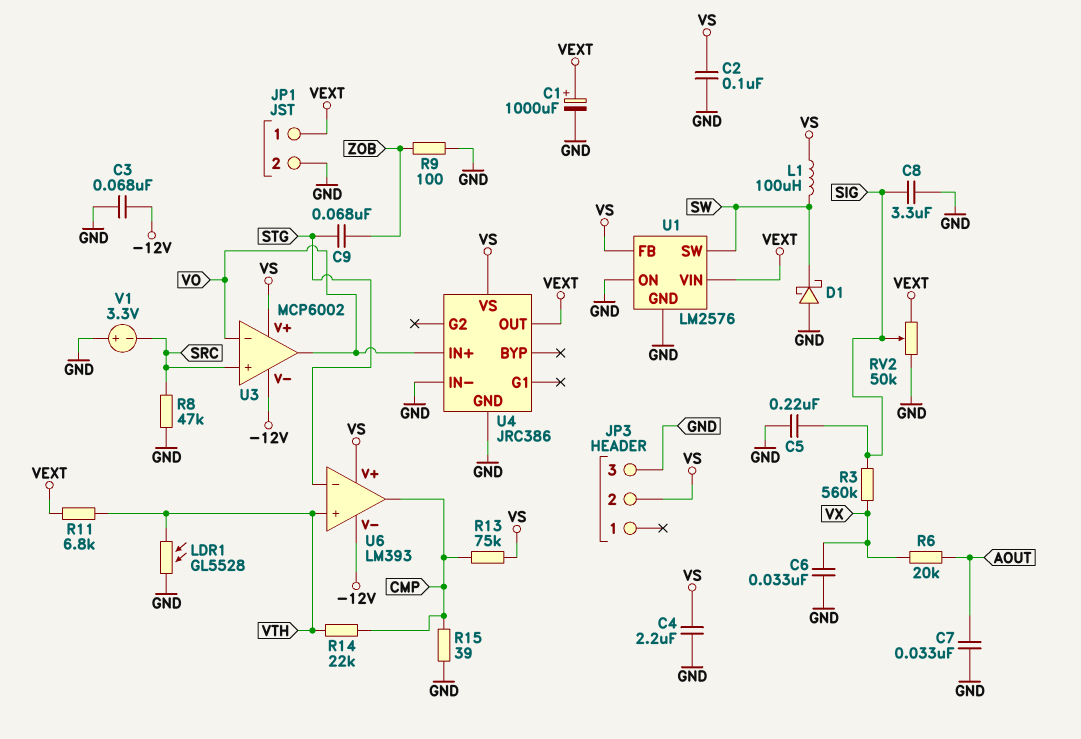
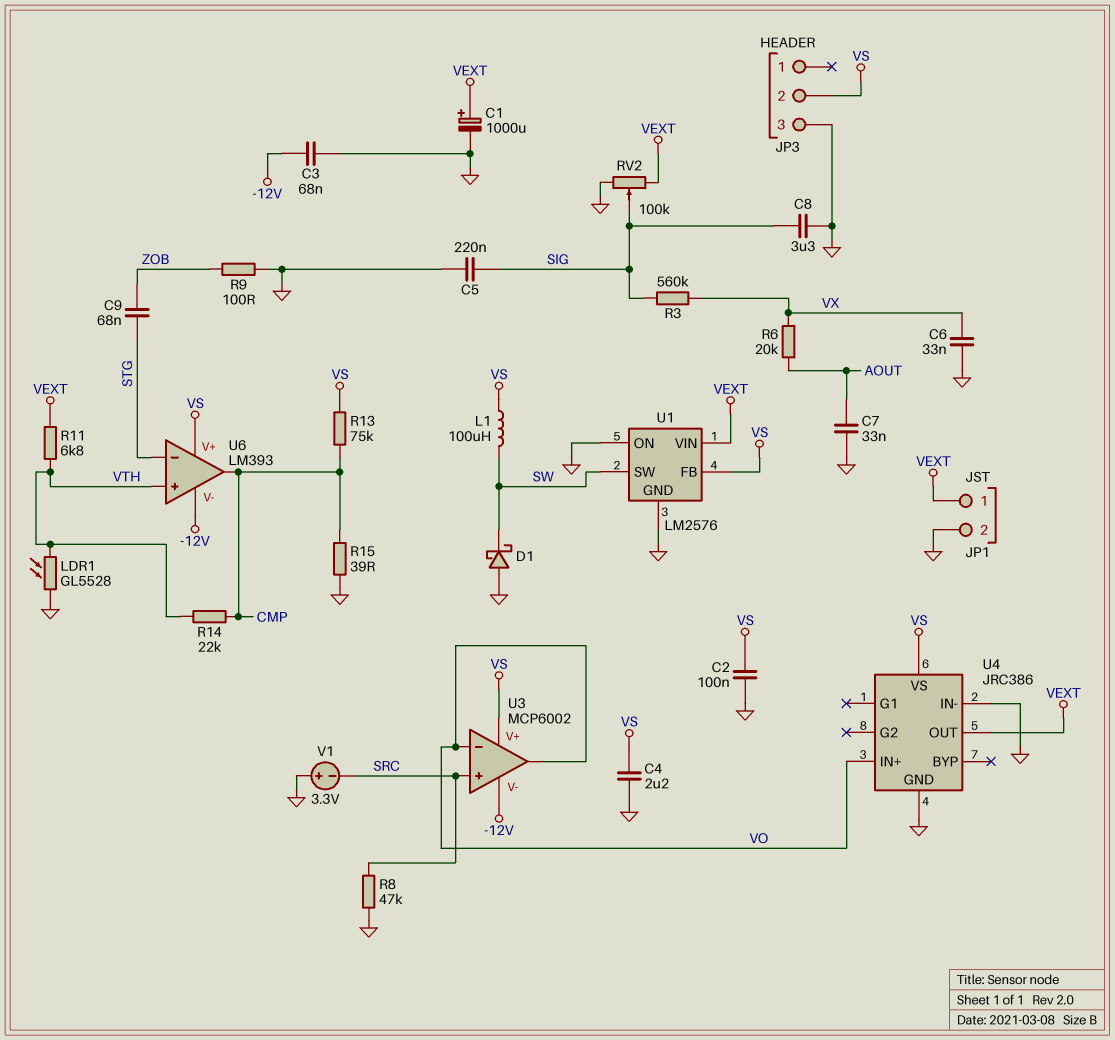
RV2: 50k (GND, VEXT, wiper SIG) -> 100k (GND, VEXT, wiper SIG)

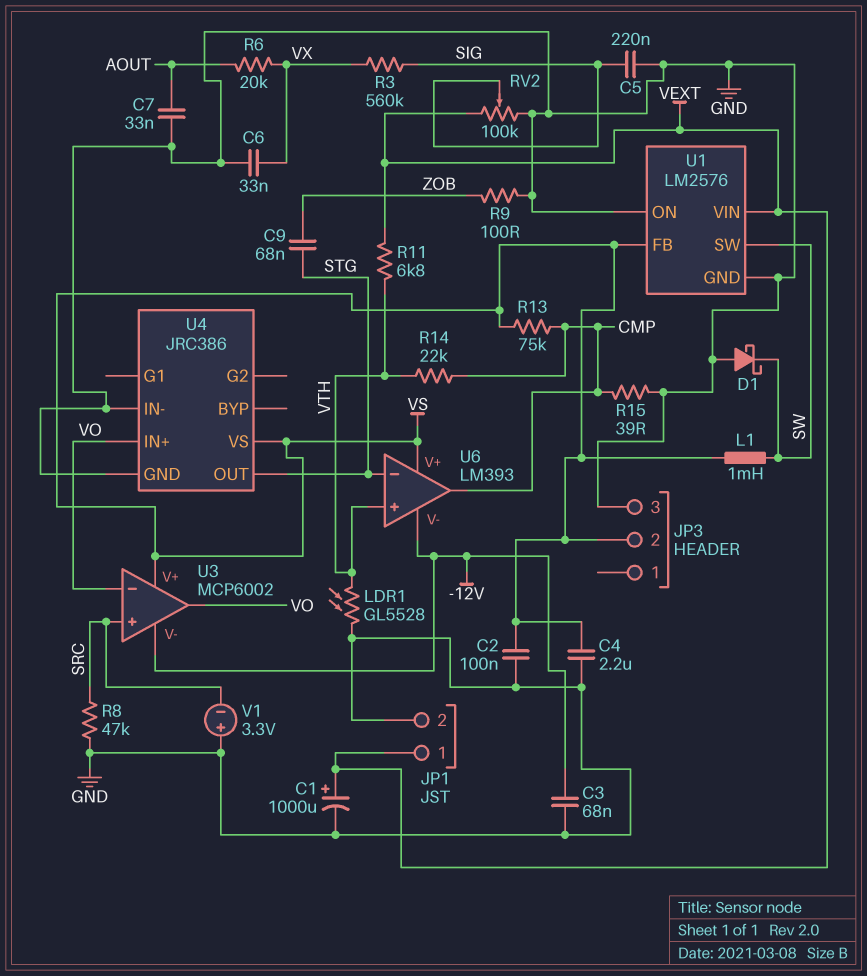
C8: 3.3uF (GND, SIG) -> none
L1: 100uH (SW, VS) -> 1mH (SW, VS)
U4 pin OUT: VEXT -> STG

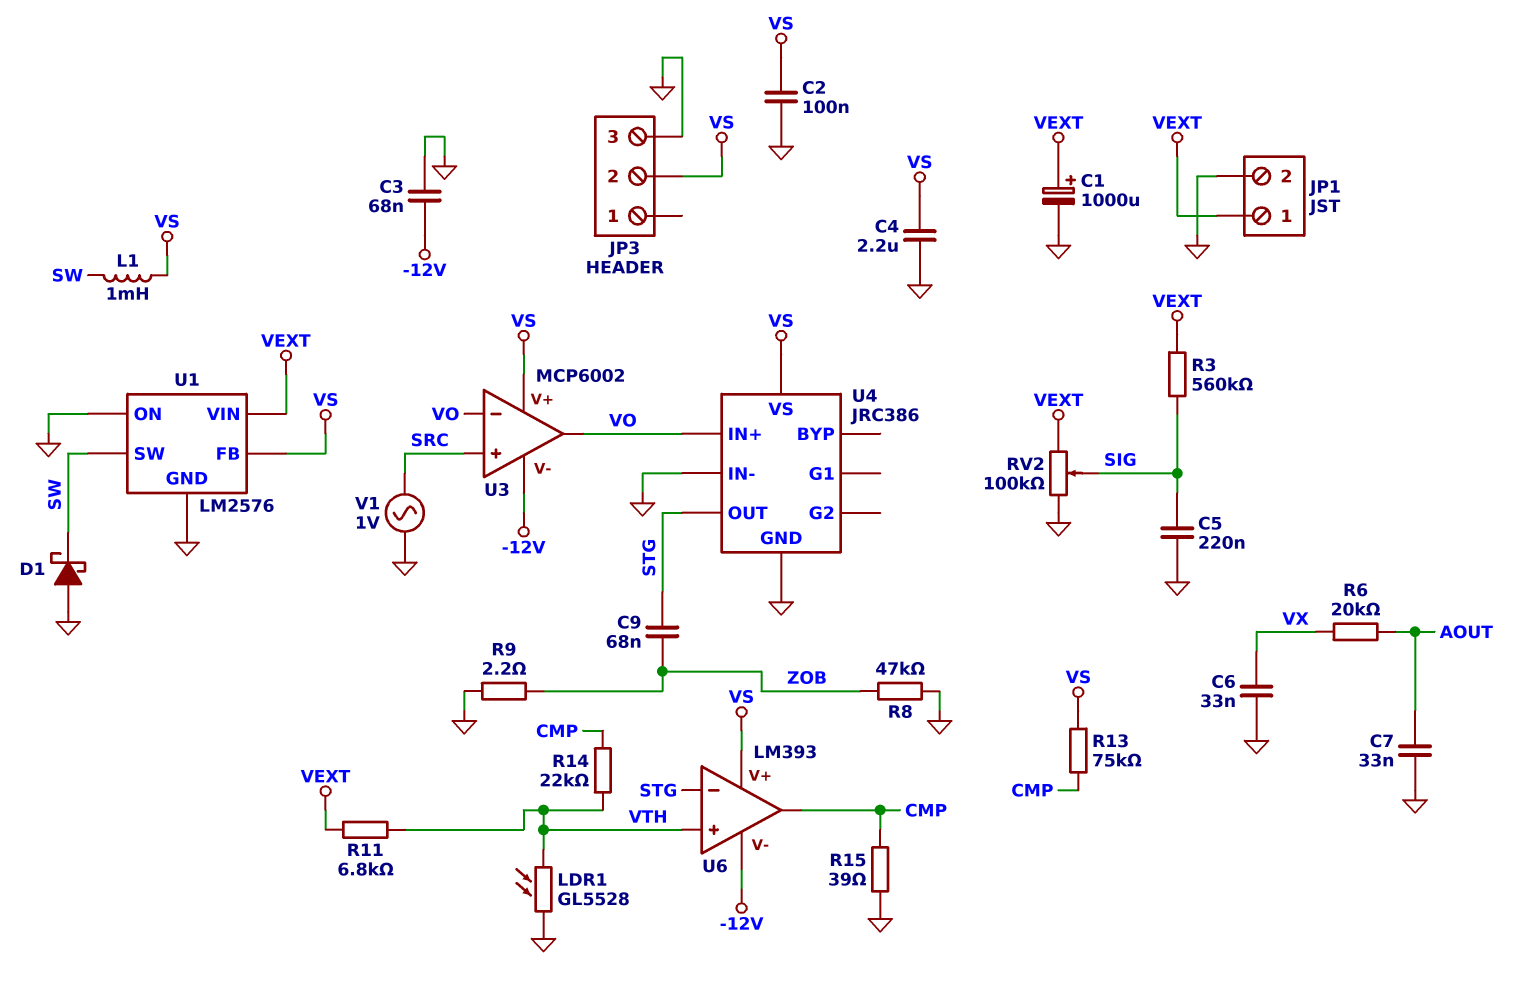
R3: 560k (SIG, VX) -> 560k (SIG, VEXT)
R8: 47k (GND, SRC) -> 47k (GND, ZOB)
R9: 100 (GND, ZOB) -> 2.2 (GND, ZOB)
V1: 3.3V (plus GND, minus SRC) -> AC 1V (GND, SRC)

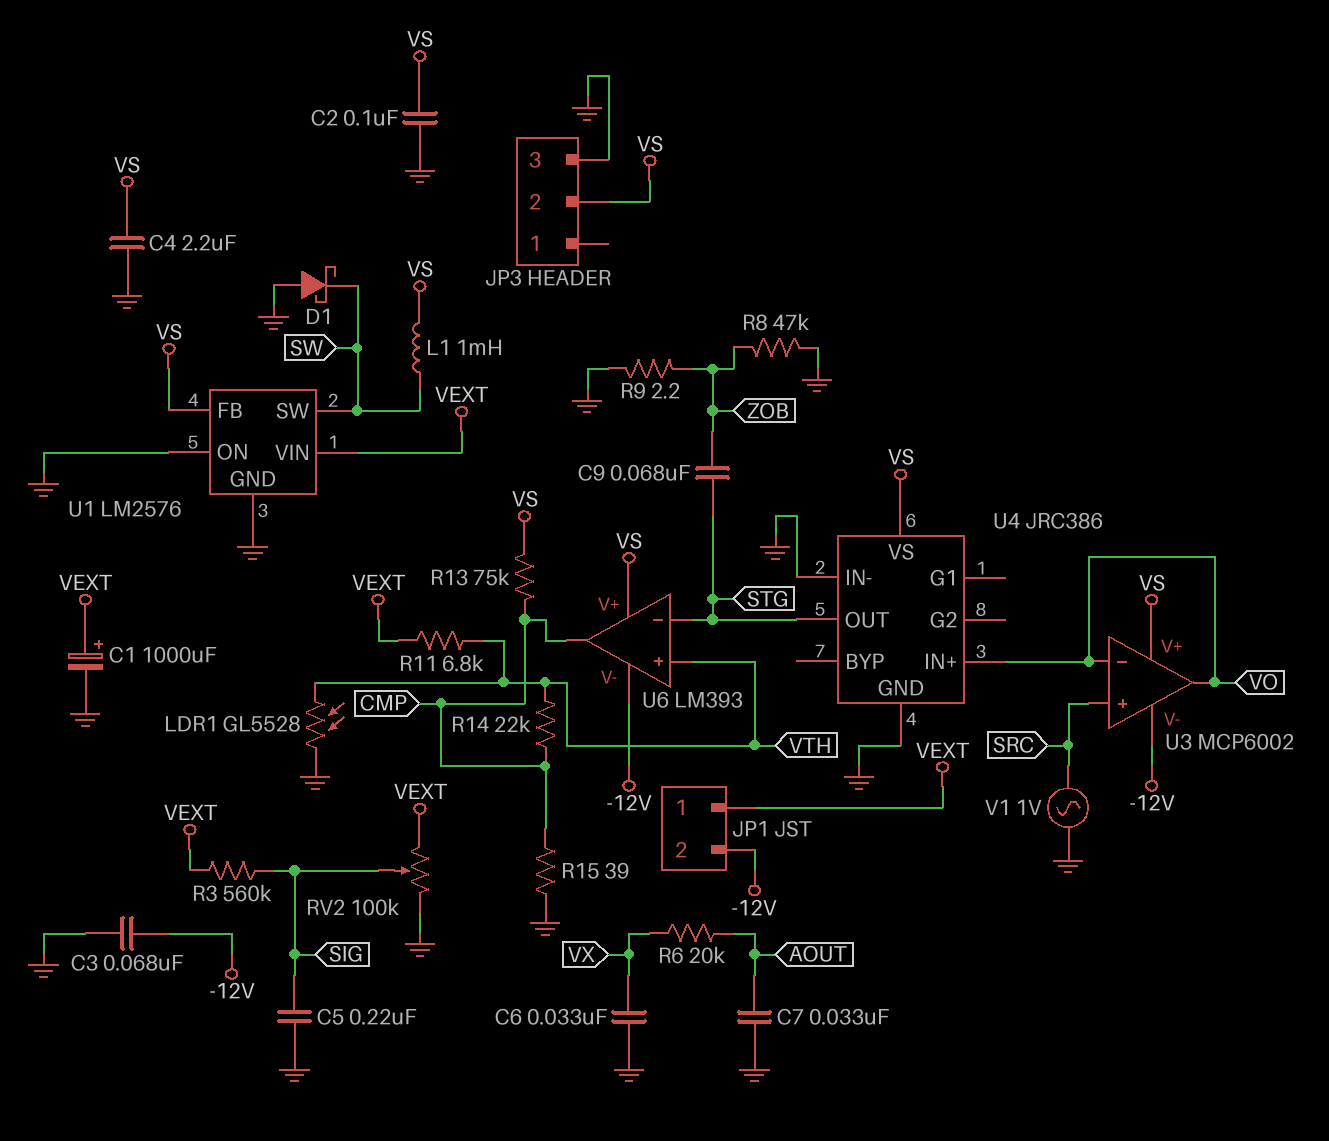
JP1 pin 2: GND -> -12V

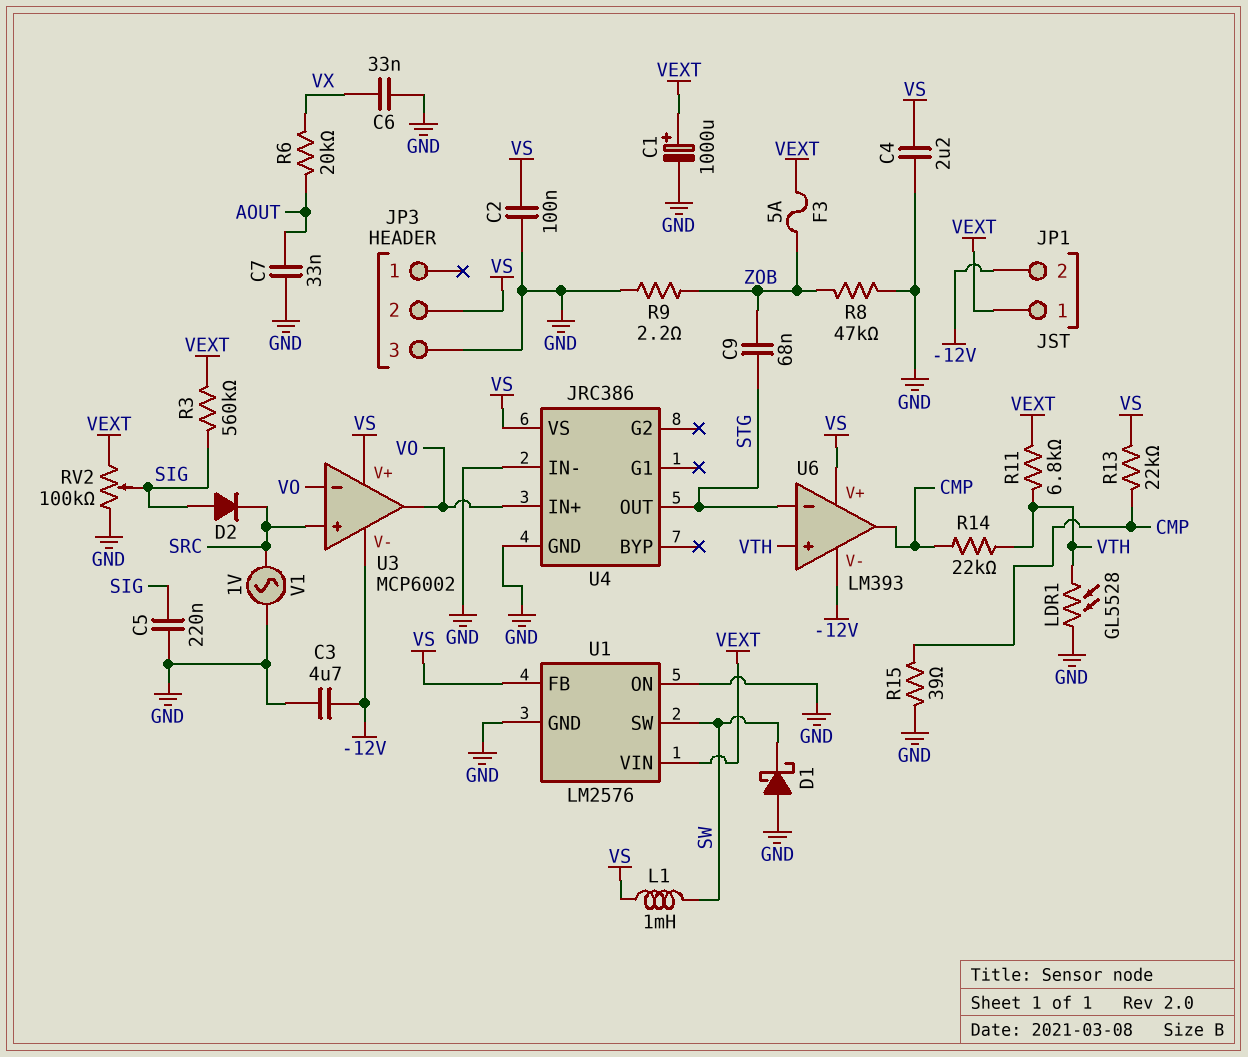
C3: 68nF (-12V, GND) -> 4.7uF (-12V, GND)
D2: none -> diode (A SIG, K SRC)
F3: none -> 5A (VEXT, ZOB)
R13: 75k (CMP, VS) -> 22k (CMP, VS)

